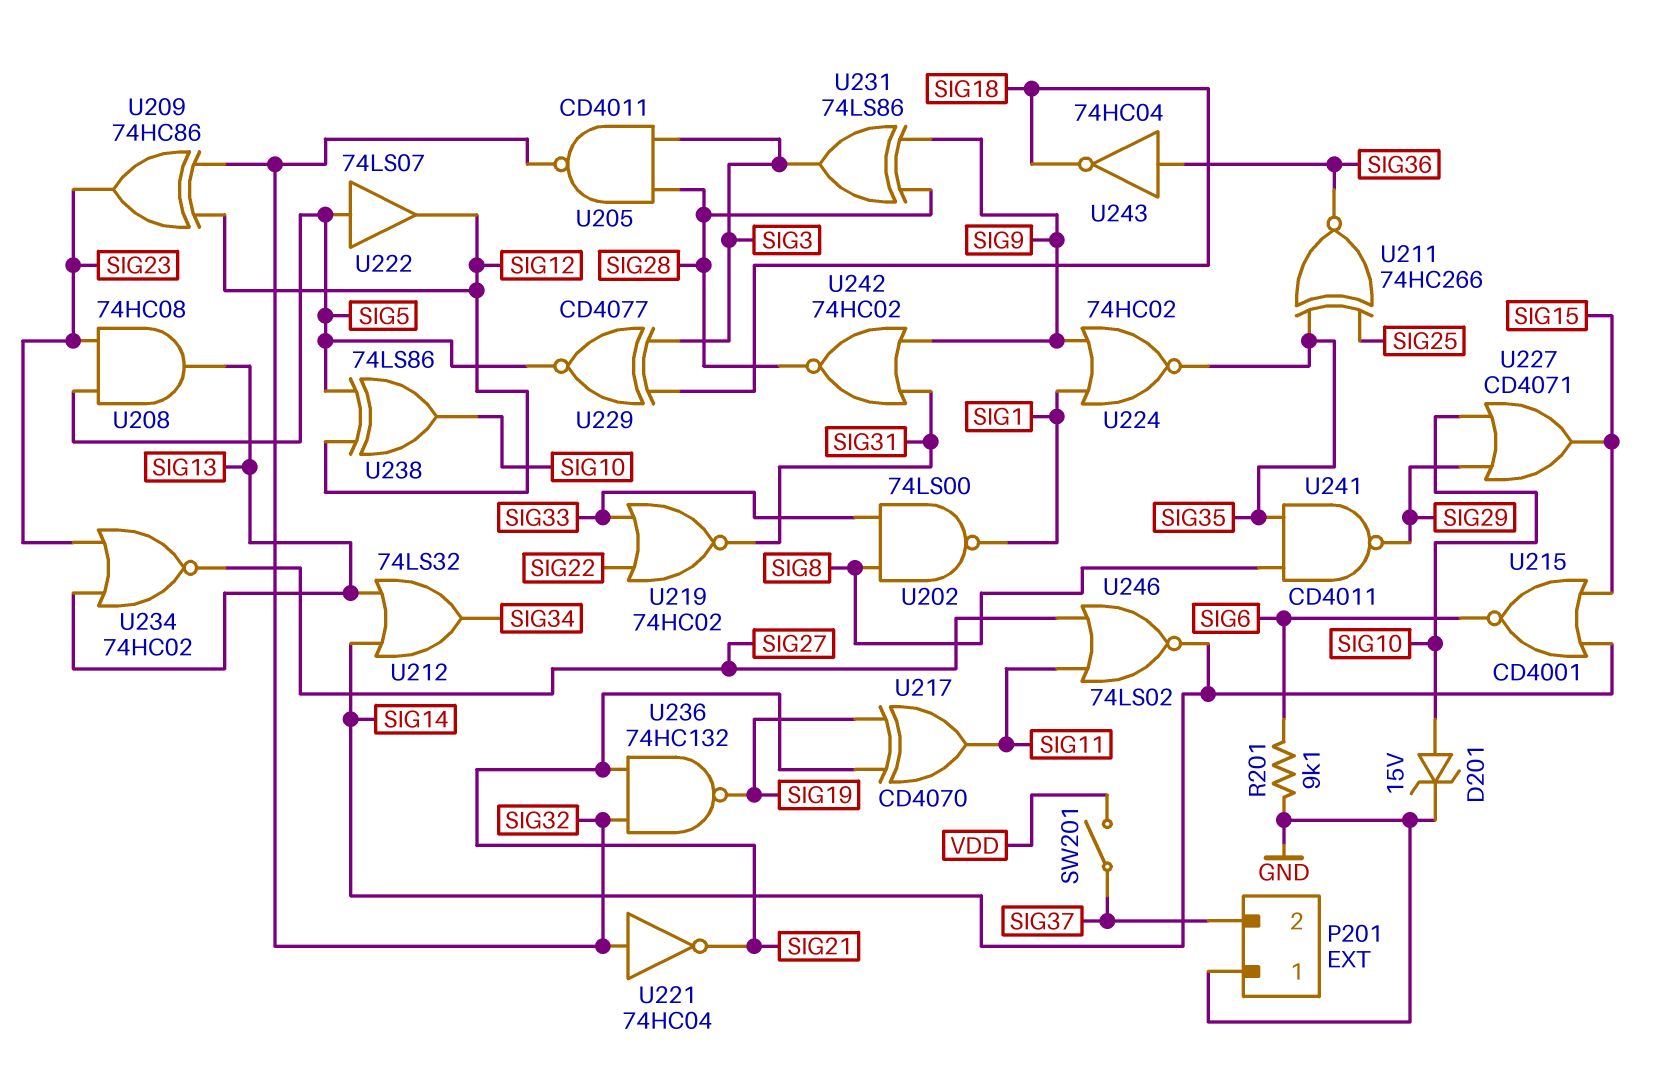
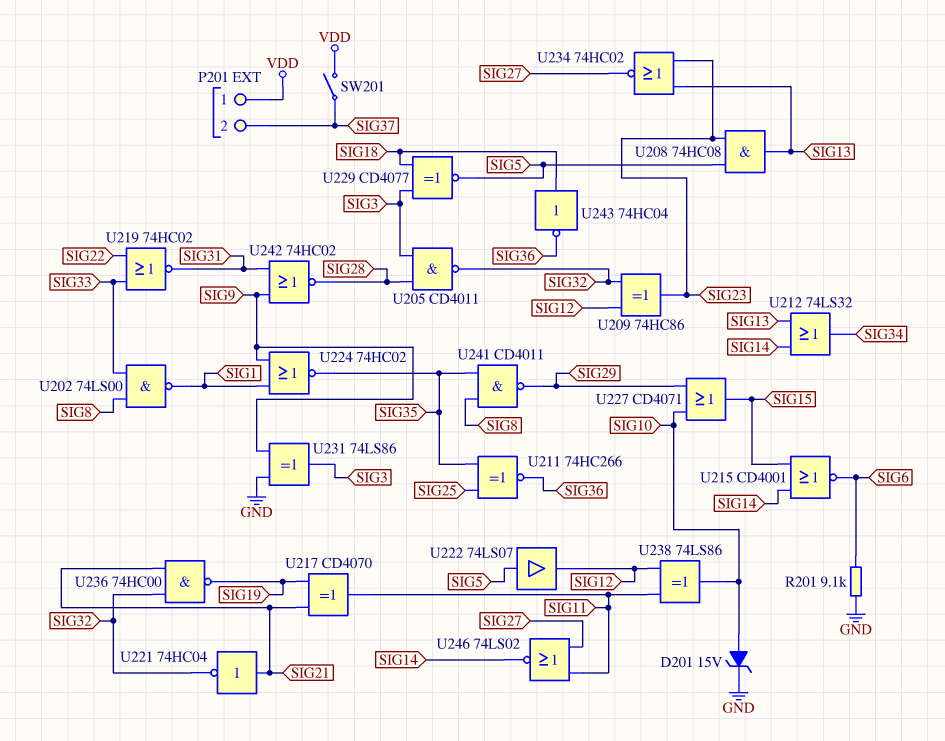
P201 pin 1: GND -> VDD
U221: NOT 74HC04 (in SIG32, out SIG21) -> NOT 74HC04 (in SIG21, out SIG32)
U231: XOR 74LS86 (in SIG9, in SIG28, out SIG3) -> XOR 74LS86 (in GND, in SIG9, out SIG3)
U236: NAND 74HC132 (in SIG21, in SIG32, out SIG19) -> NAND 74HC00 (in SIG21, in SIG32, out SIG19)
U238: XOR 74LS86 (in SIG5, in SIG12, out SIG10) -> XOR 74LS86 (in SIG11, in SIG12, out SIG10)
U243: NOT 74HC04 (in SIG36, out SIG18) -> NOT 74HC04 (in SIG18, out SIG36)

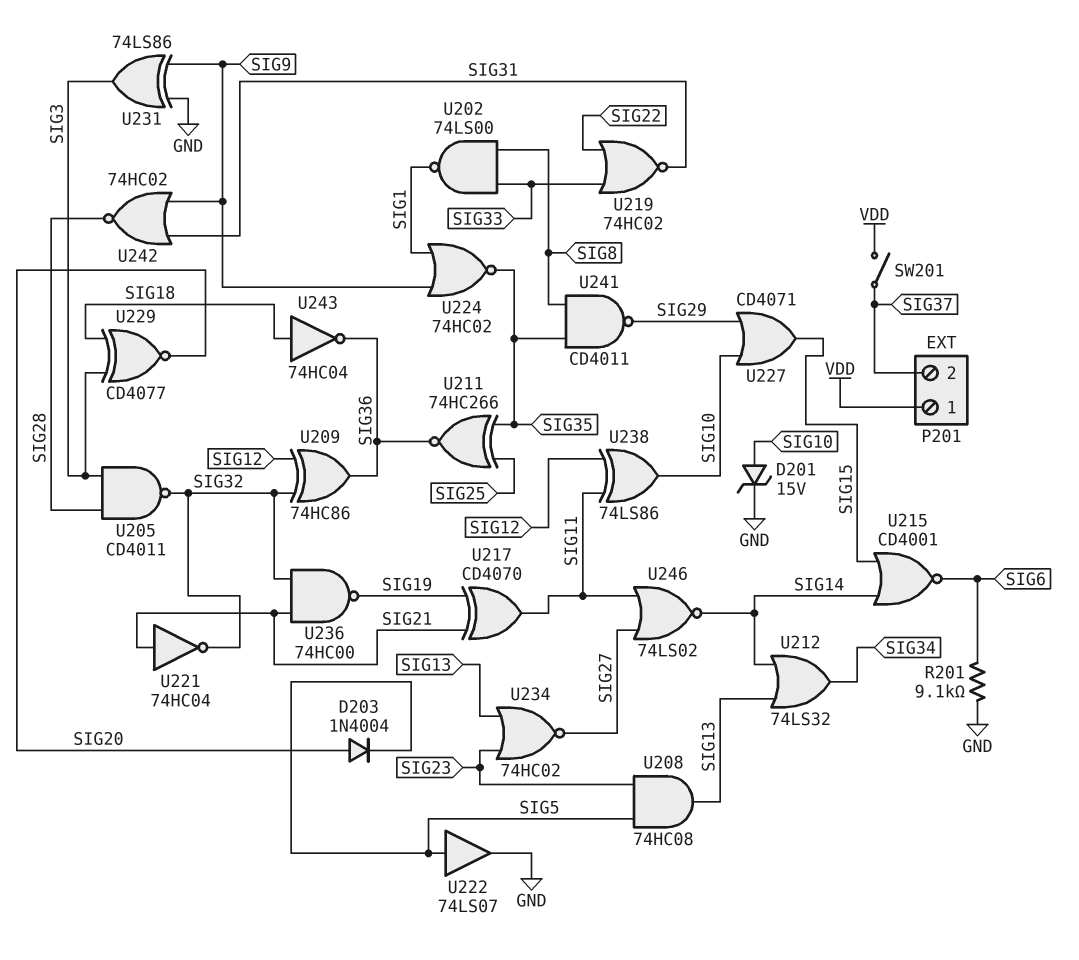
D203: none -> diode 1N4004 (A SIG20, K SIG5)
U209: XOR 74HC86 (in SIG12, in SIG32, out SIG23) -> XOR 74HC86 (in SIG12, in SIG32, out SIG36)
U222: buffer 74LS07 (in SIG5, out SIG12) -> buffer 74LS07 (in SIG5, out GND)
U229: XNOR CD4077 (in SIG3, in SIG18, out SIG5) -> XNOR CD4077 (in SIG3, in SIG18, out SIG20)

